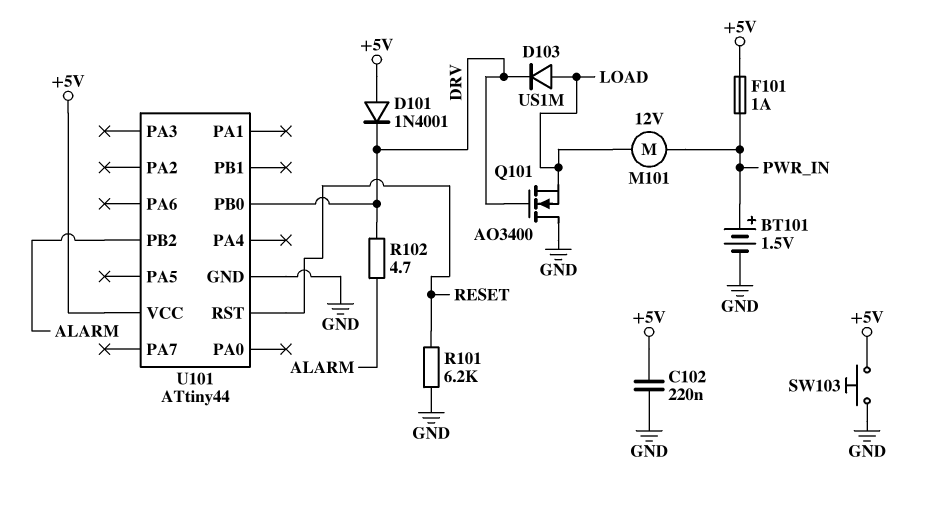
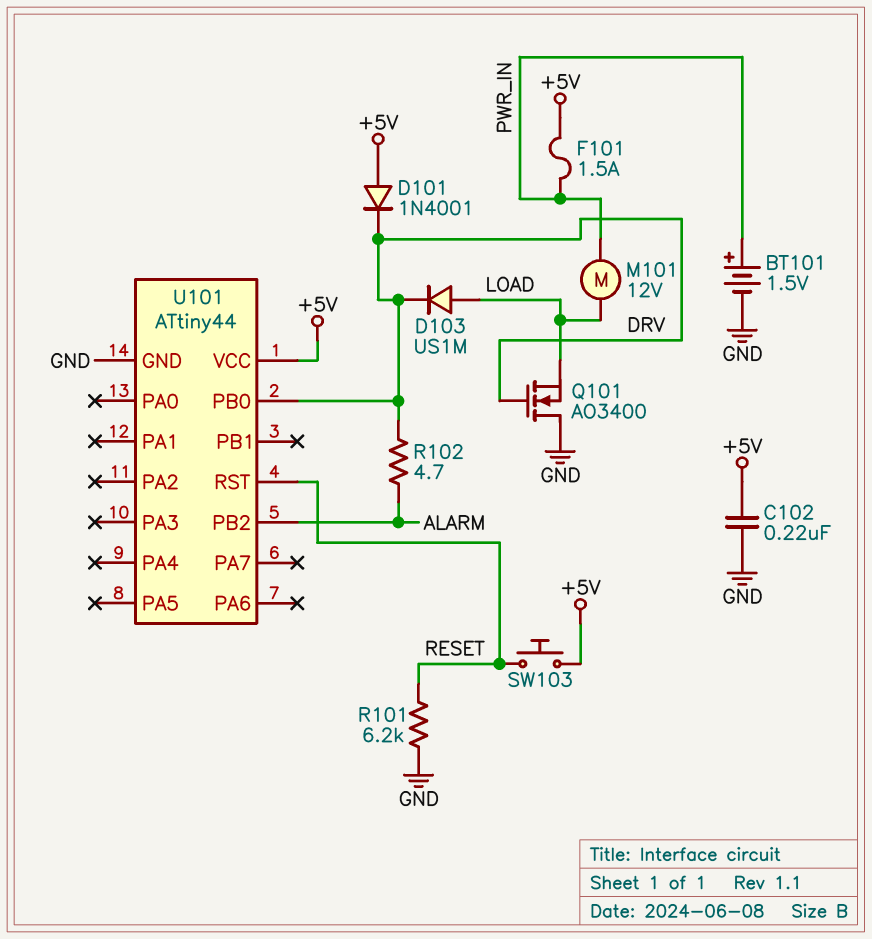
F101: 1A (+5V, PWR_IN) -> 1.5A (+5V, PWR_IN)
SW103: button (+5V, GND) -> button (+5V, RESET)

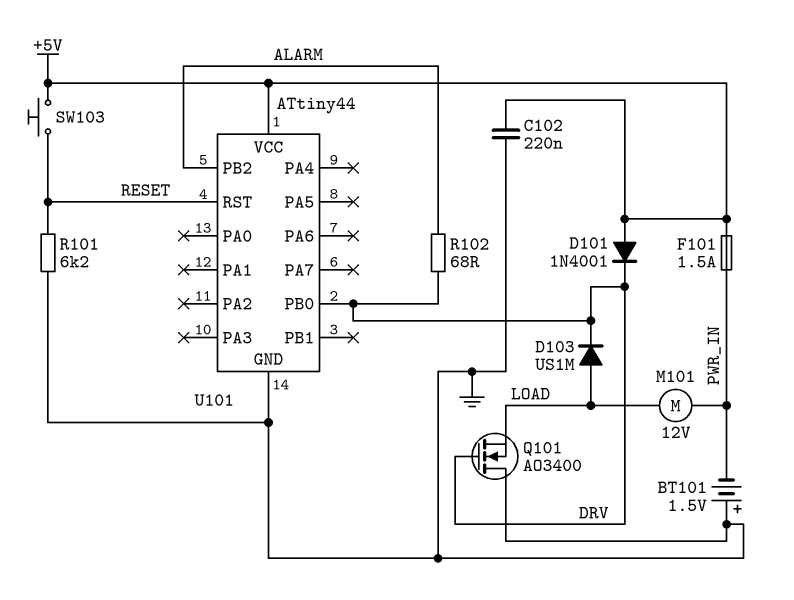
BT101: 1.5V (plus PWR_IN, minus GND) -> 1.5V (plus GND, minus PWR_IN)
R102: 4.7 (ALARM, DRV) -> 68 (ALARM, DRV)

